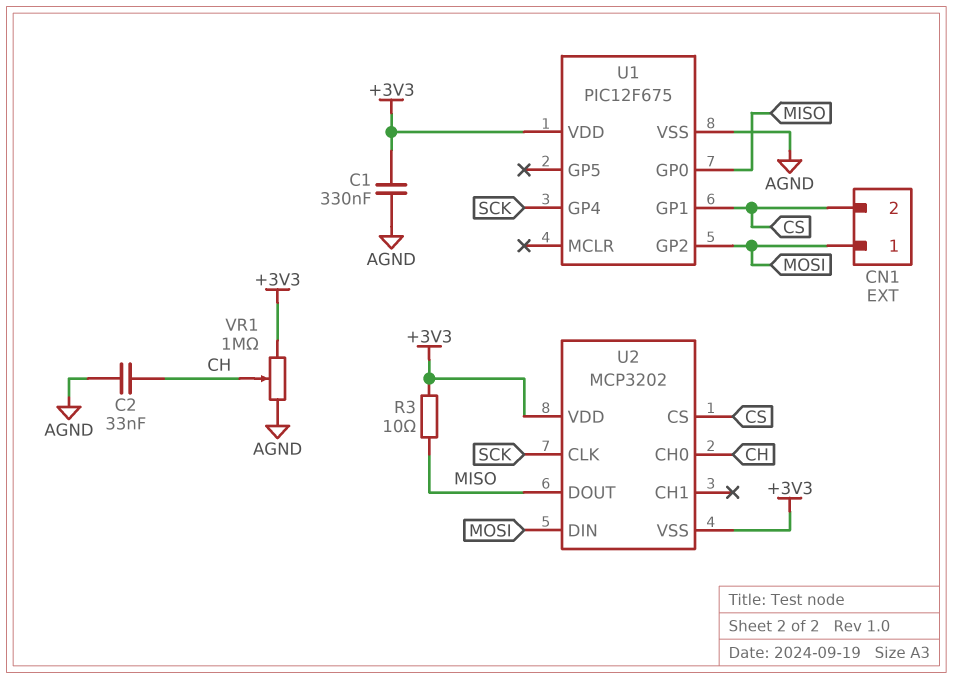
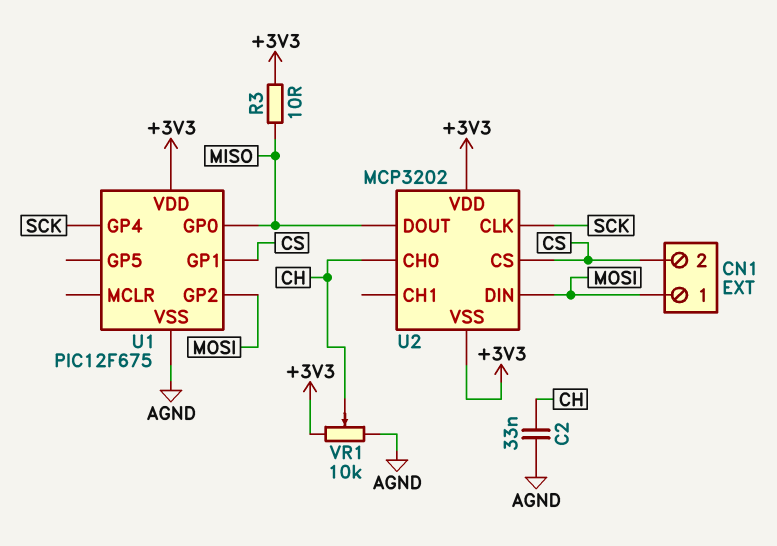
C1: 330nF (+3V3, AGND) -> none
VR1: 1M (+3V3, AGND, wiper CH) -> 10k (+3V3, AGND, wiper CH)

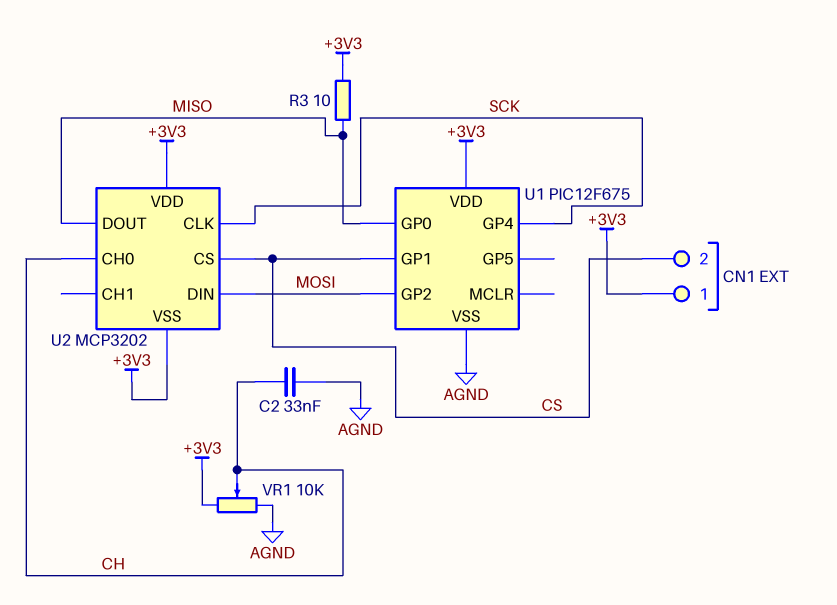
CN1 pin 1: MOSI -> +3V3

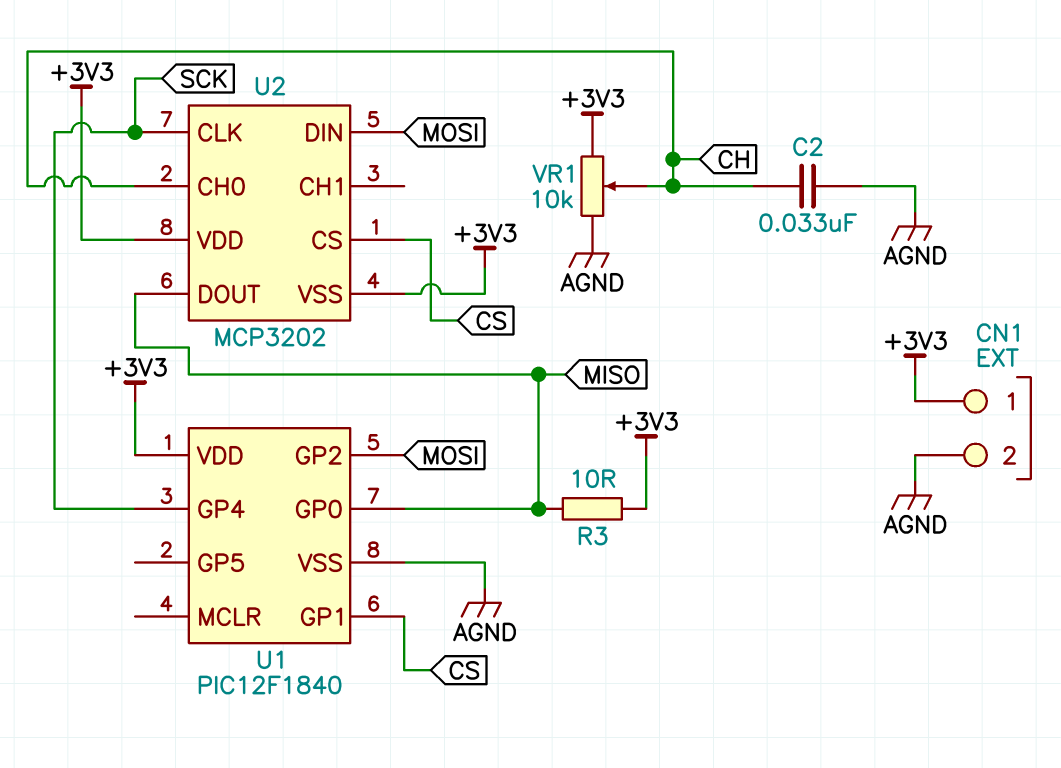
CN1 pin 2: CS -> AGND
U1: PIC12F675 -> PIC12F1840

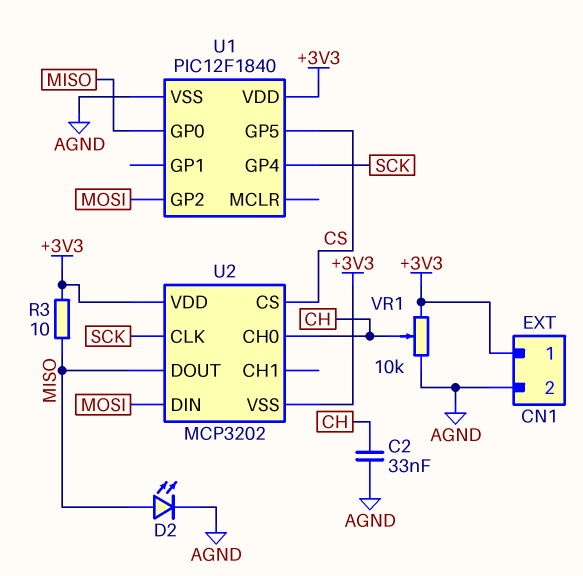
D2: none -> LED (A MISO, K AGND)
U1 pin GP1: CS -> none
U1 pin GP5: none -> CS

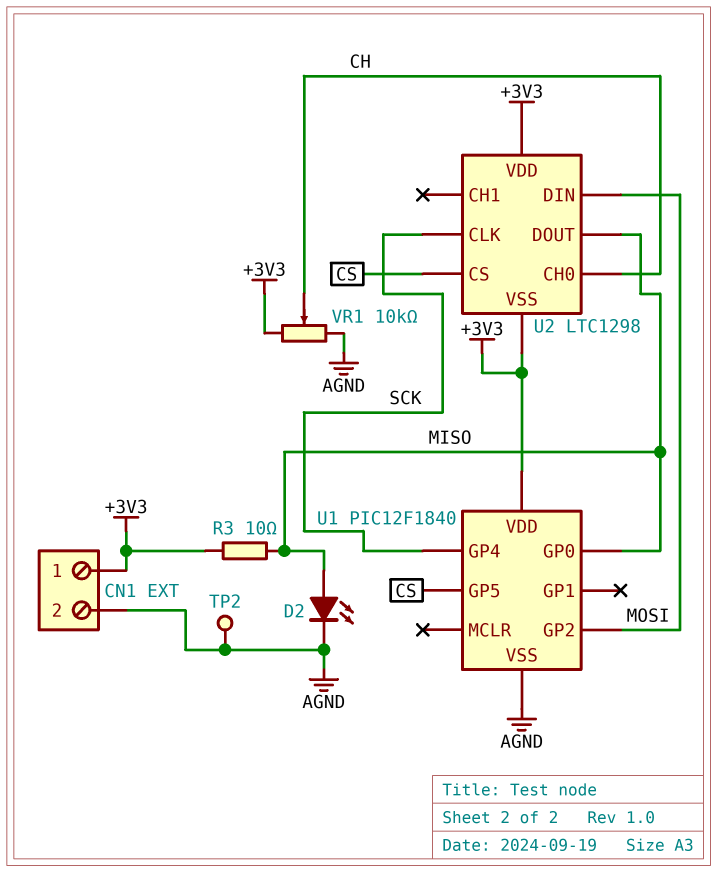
C2: 33nF (AGND, CH) -> none
TP2: none -> test point (AGND)
U2: MCP3202 -> LTC1298

